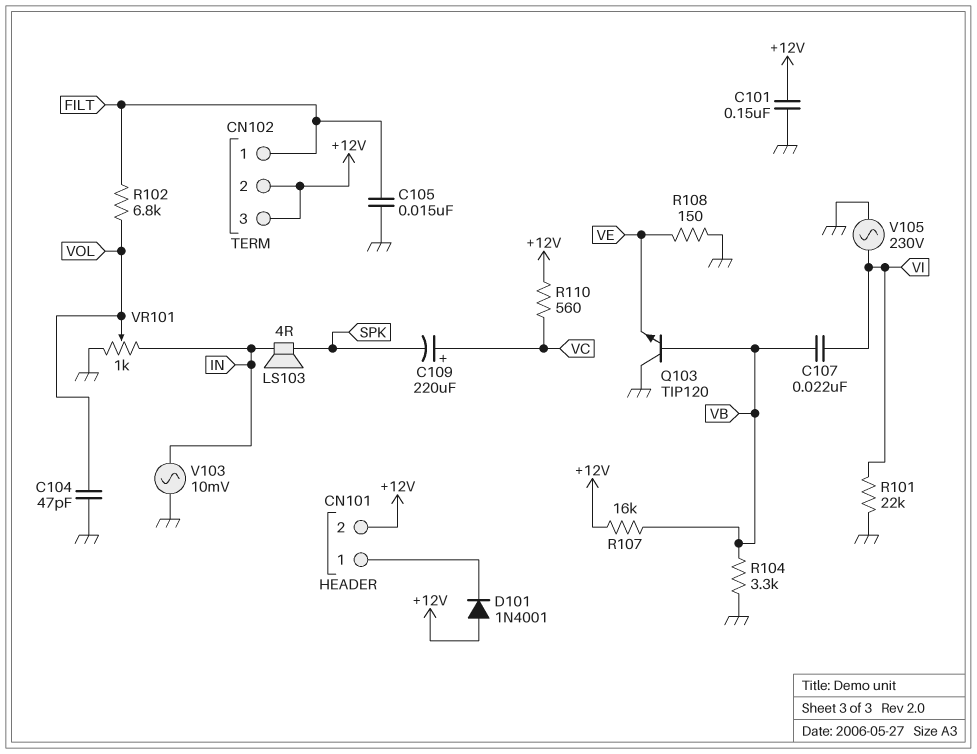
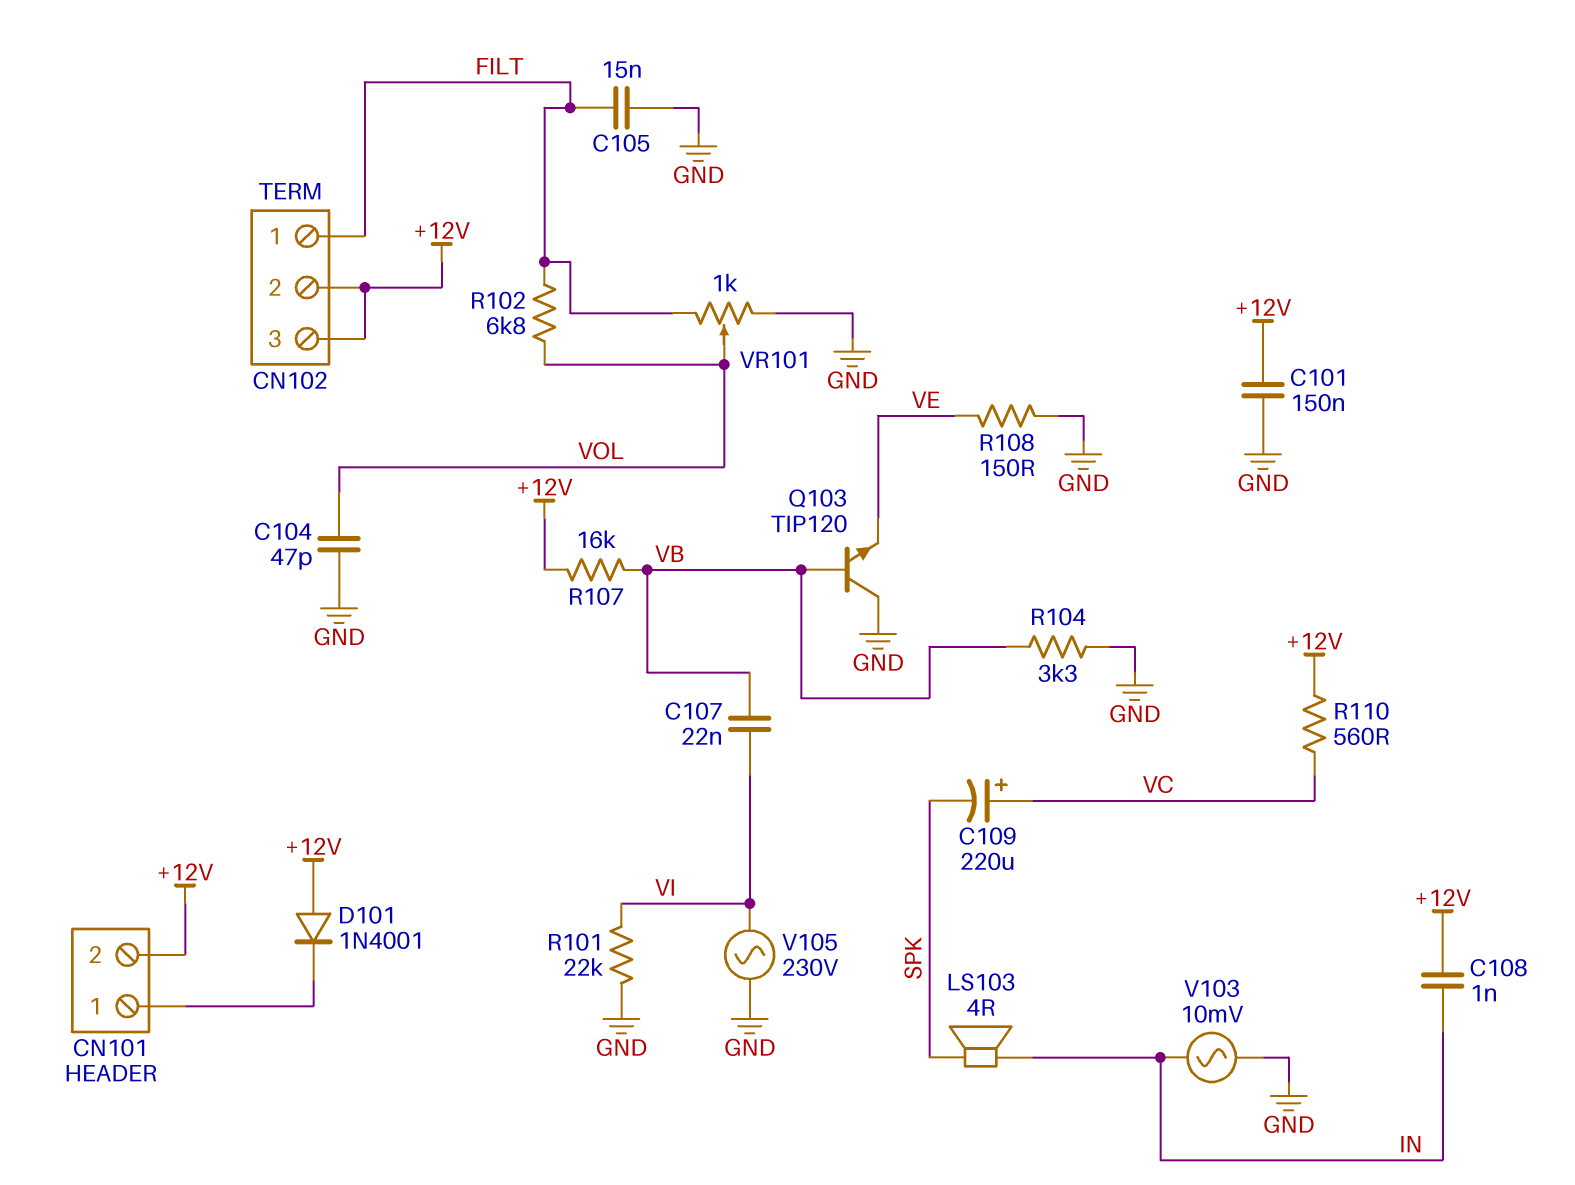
C108: none -> 1nF (+12V, IN)
VR101: 1k (GND, IN, wiper VOL) -> 1k (FILT, GND, wiper VOL)

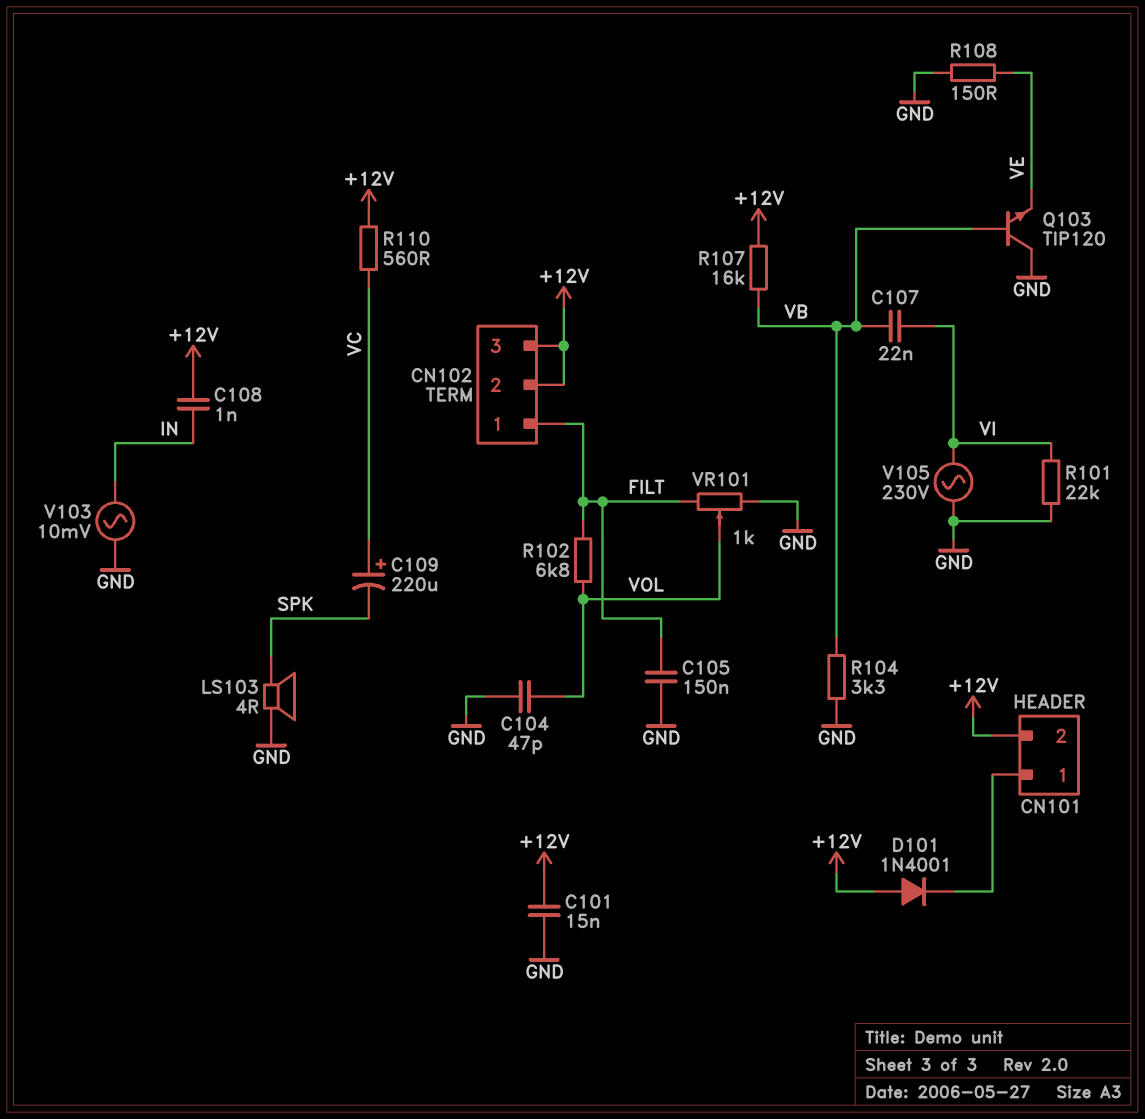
C101: 150nF (+12V, GND) -> 15nF (+12V, GND)
C105: 15nF (FILT, GND) -> 150nF (FILT, GND)
LS103: speaker 4R (IN, SPK) -> speaker 4R (GND, SPK)

